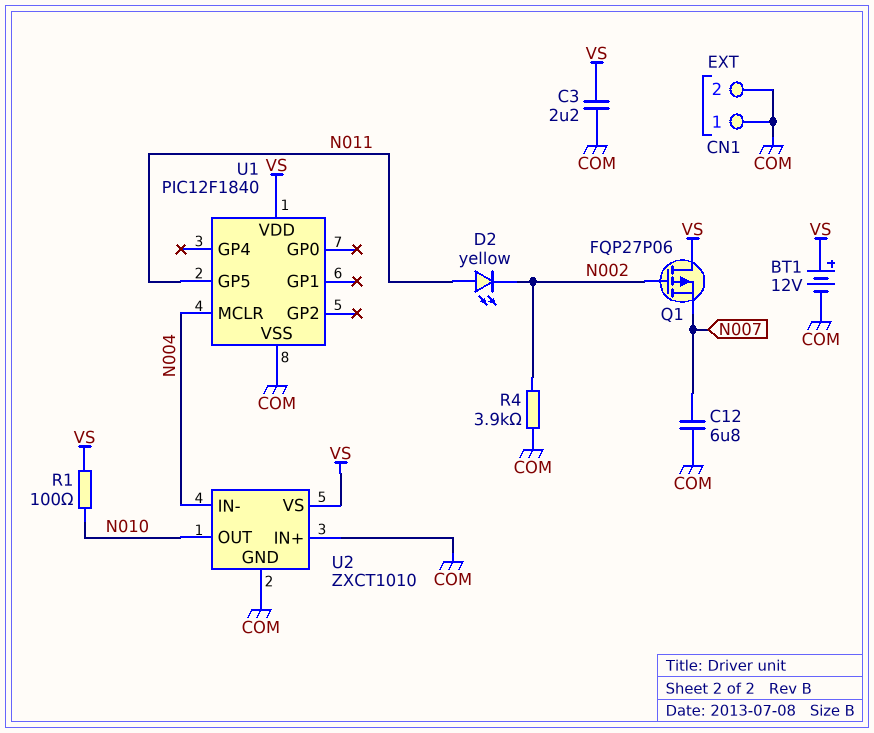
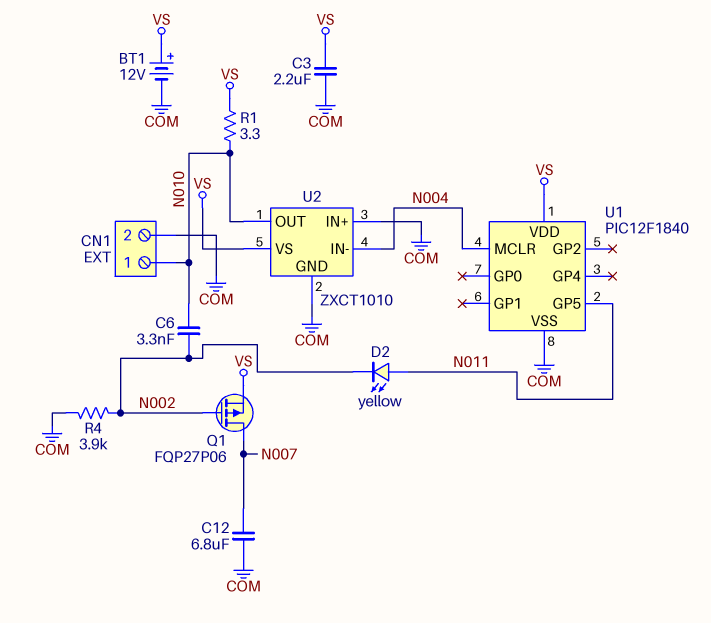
C6: none -> 3.3nF (N002, N010)
CN1 pin 1: COM -> N010
Q1: PMOS FQP27P06 (G N002, D VS, S N007) -> PMOS FQP27P06 (G N002, D N007, S VS)
R1: 100 (N010, VS) -> 3.3 (N010, VS)

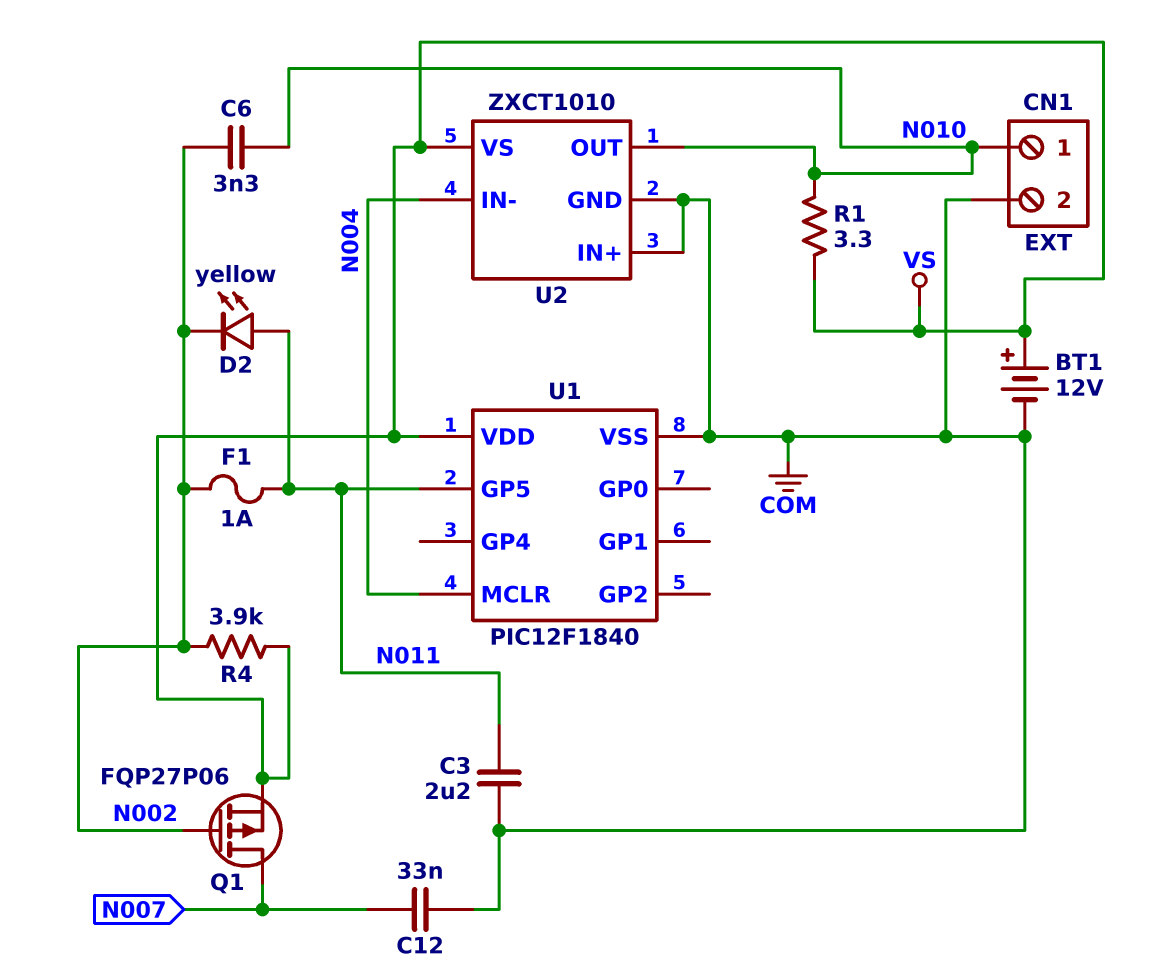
C3: 2.2uF (COM, VS) -> 2.2uF (COM, N011)
C12: 6.8uF (COM, N007) -> 33nF (COM, N007)
F1: none -> 1A (N002, N011)
R4: 3.9k (COM, N002) -> 3.9k (N002, VS)

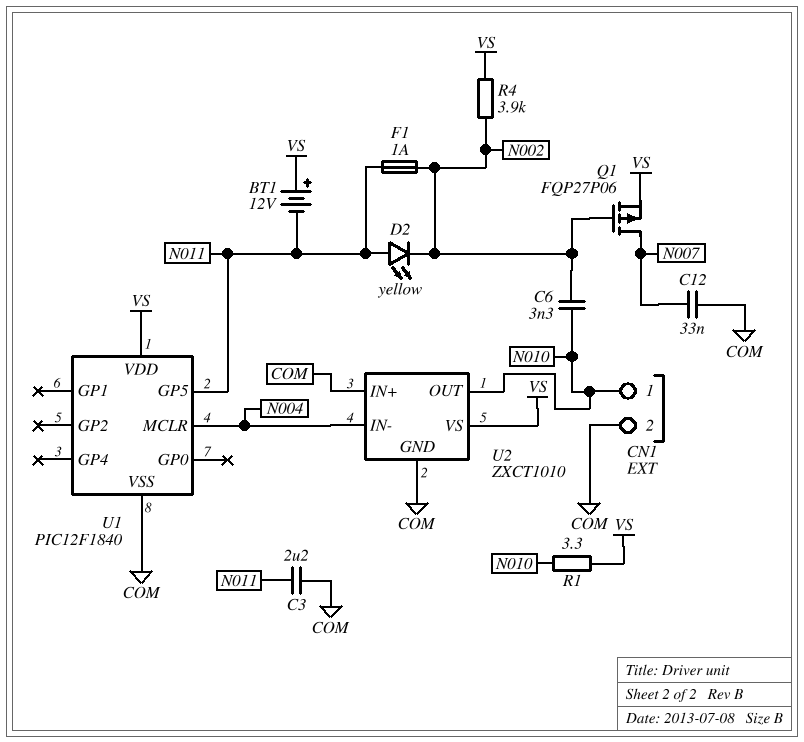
BT1: 12V (plus VS, minus COM) -> 12V (plus VS, minus N011)

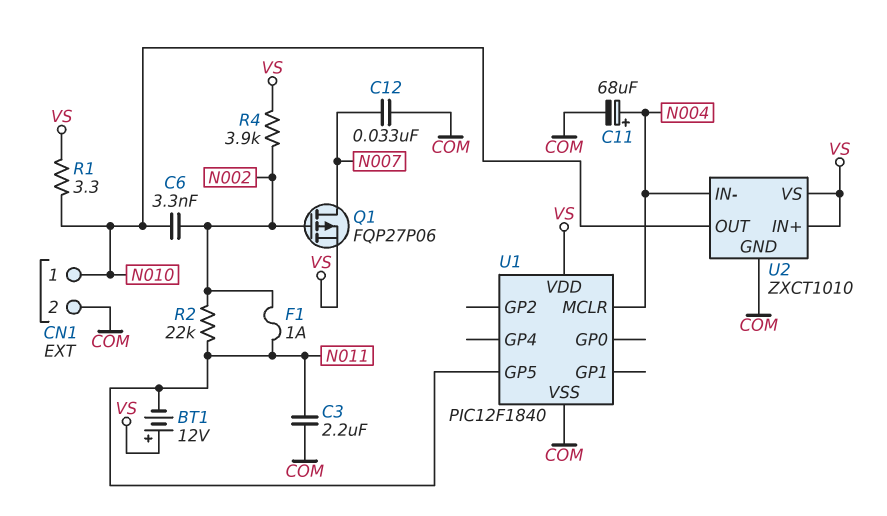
C11: none -> 68uF (plus N004, minus COM)
D2: LED yellow (A N011, K N002) -> none
R2: none -> 22k (N002, N011)
U2 pin IN+: COM -> VS

